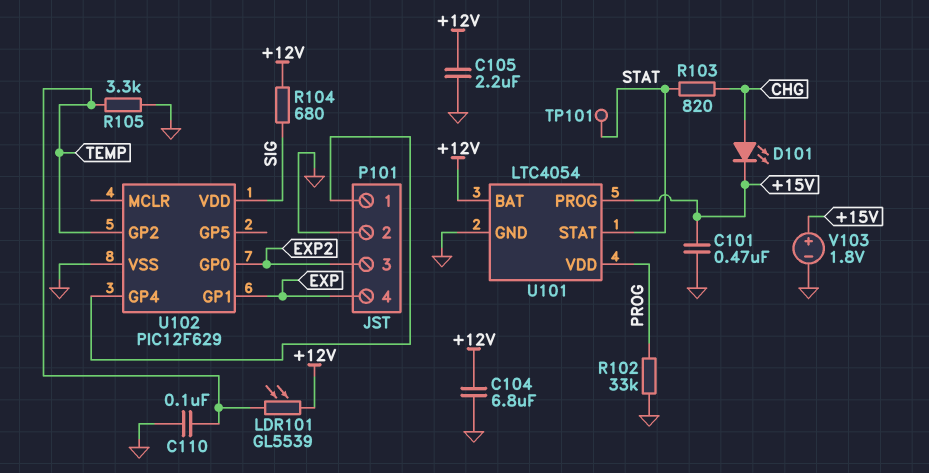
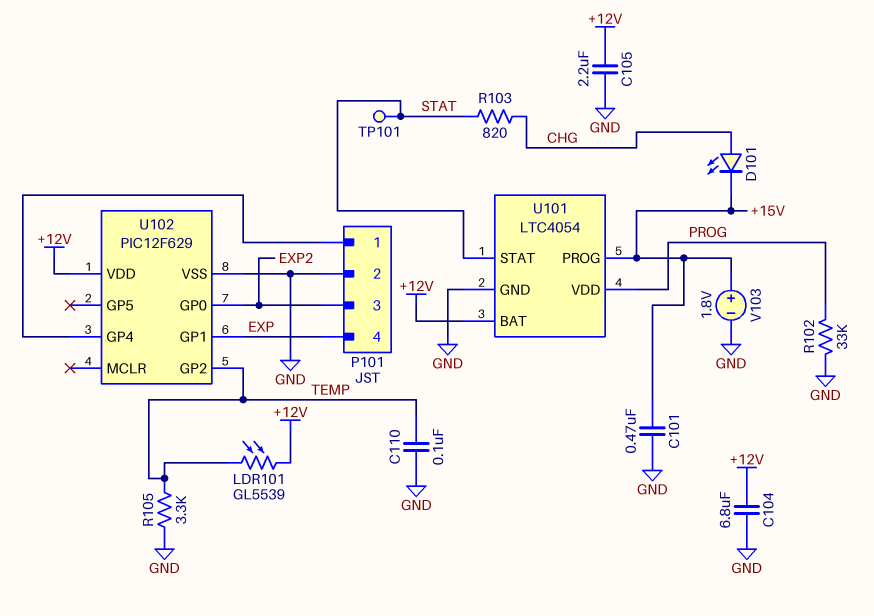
R104: 680 (+12V, SIG) -> none
U102 pin VDD: SIG -> +12V

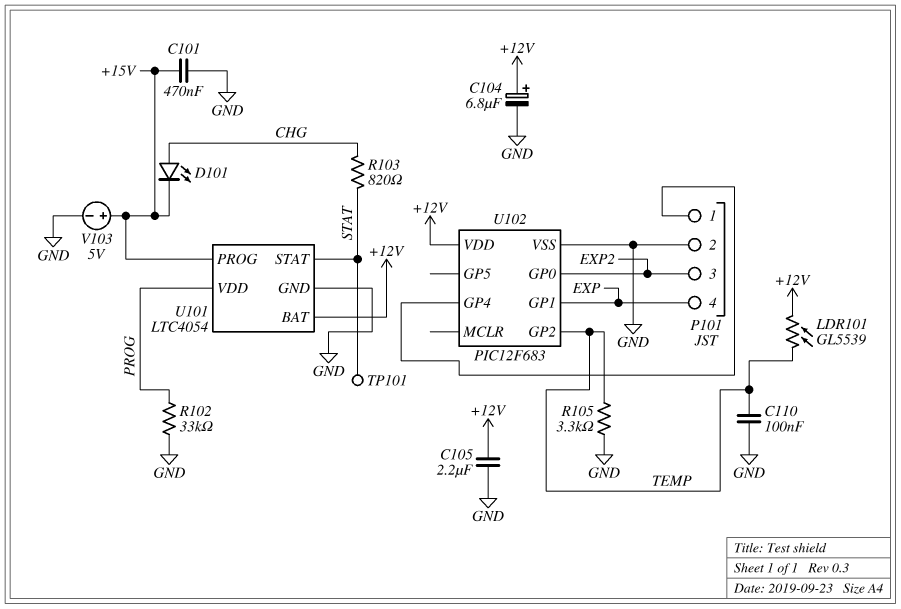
C104: 6.8uF (+12V, GND) -> 6.8uF (plus +12V, minus GND)
U102: PIC12F629 -> PIC12F683
V103: 1.8V (plus +15V, minus GND) -> 5V (plus +15V, minus GND)

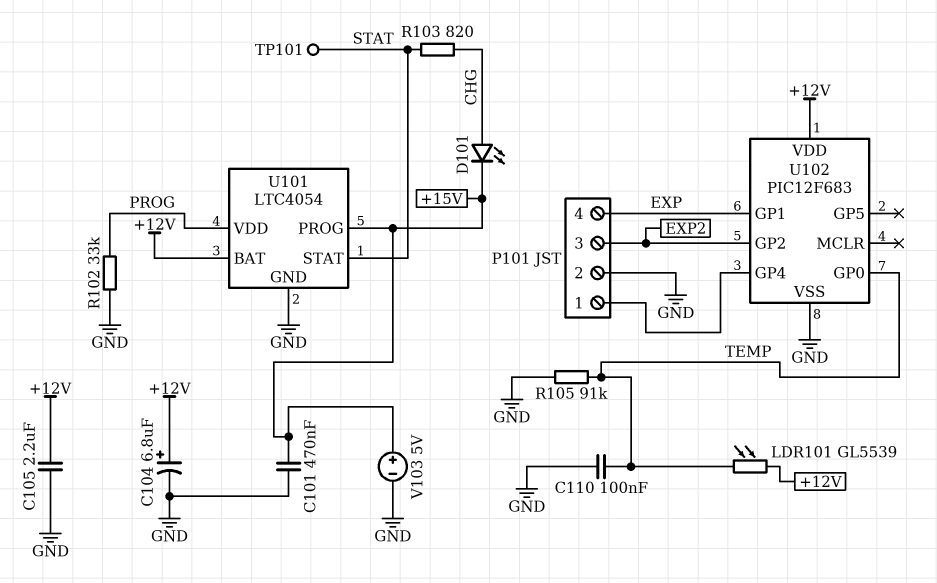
R105: 3.3k (GND, TEMP) -> 91k (GND, TEMP)
U102 pin GP0: EXP2 -> TEMP
U102 pin GP2: TEMP -> EXP2

